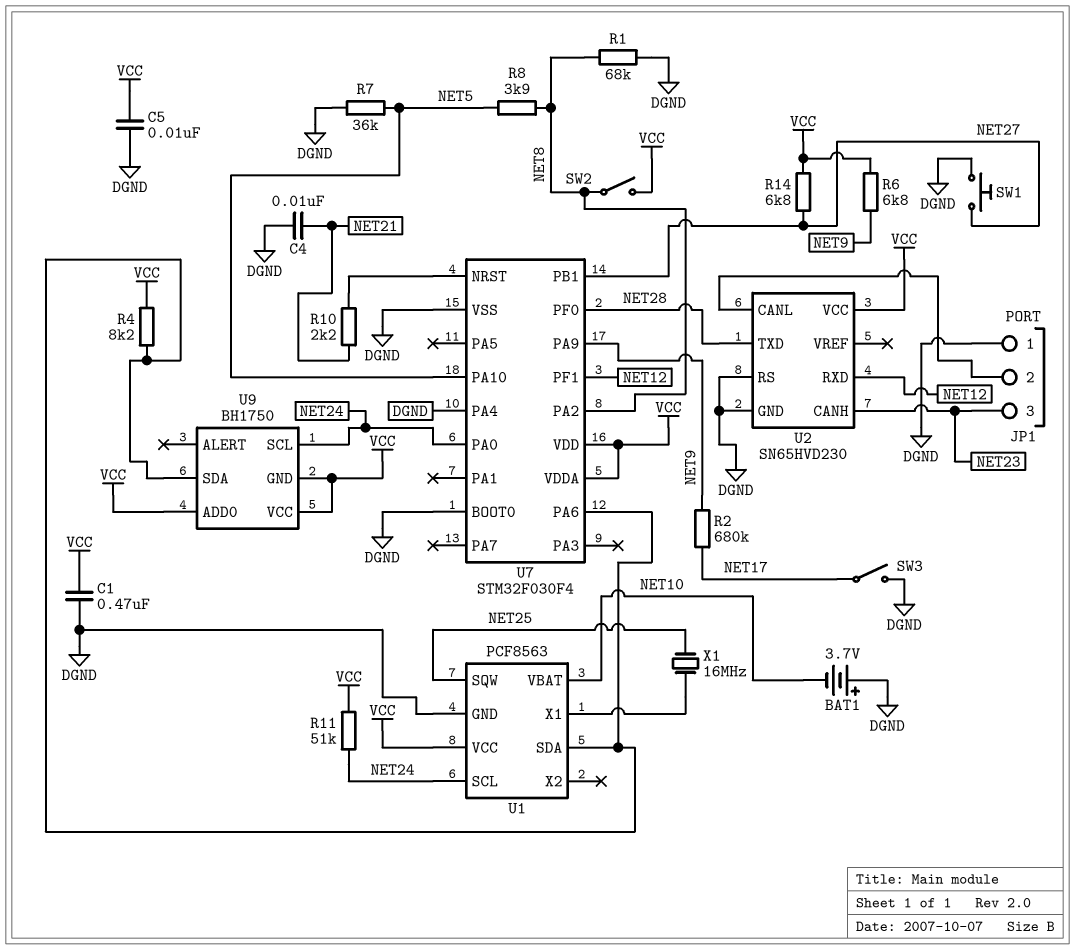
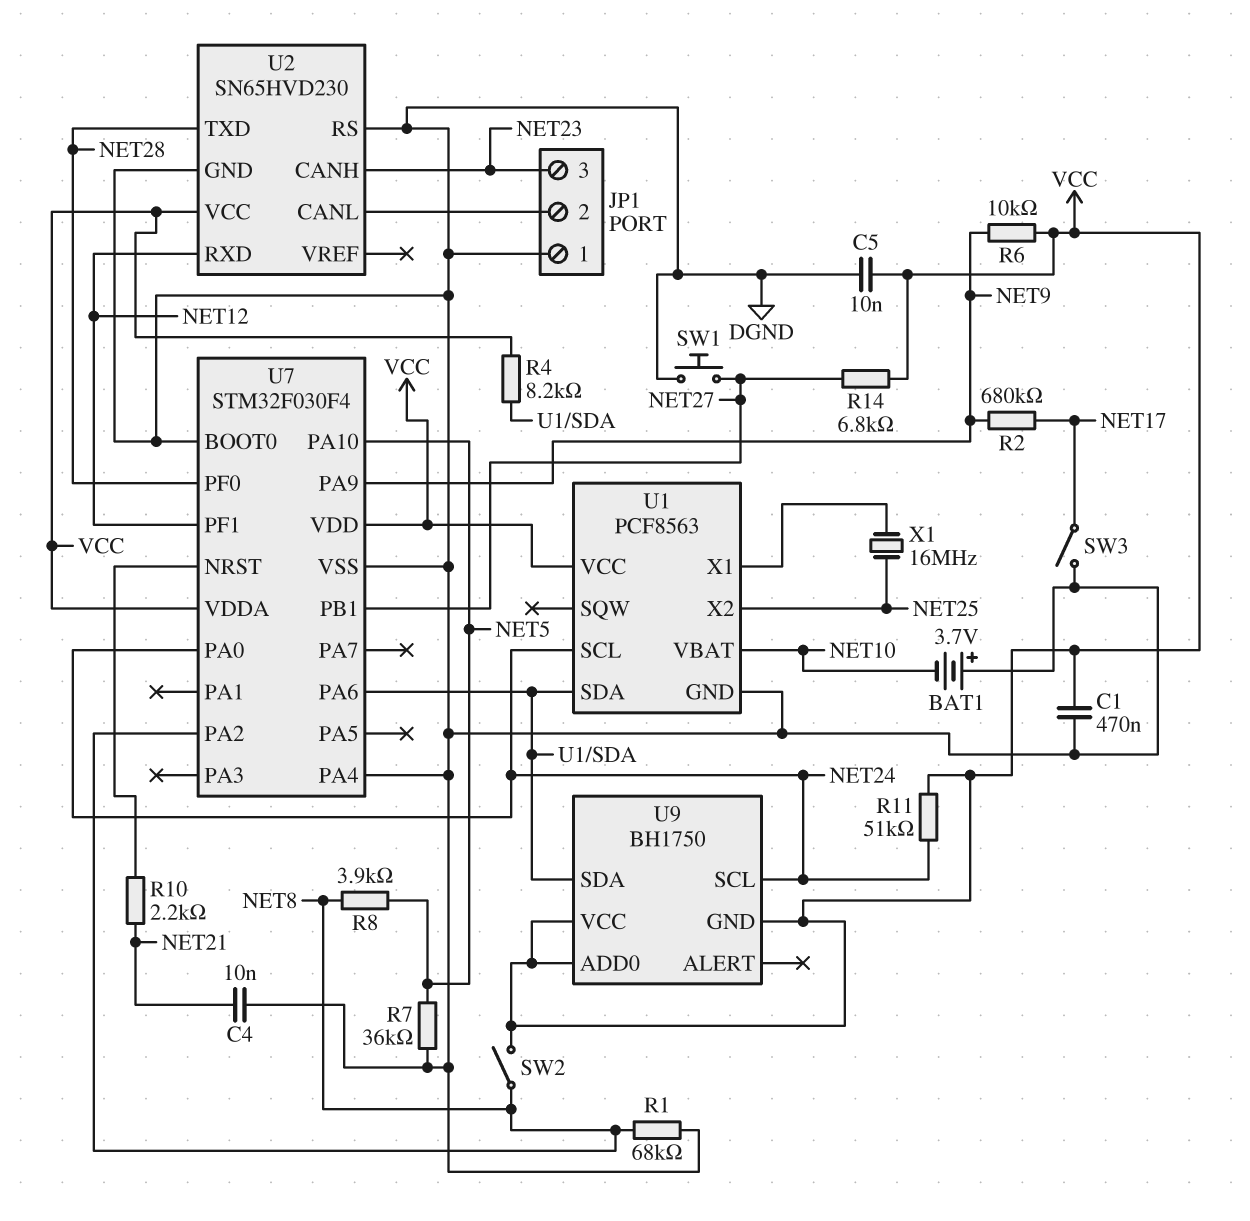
R6: 6.8k (NET9, VCC) -> 10k (NET9, VCC)
U1 pin SQW: NET25 -> none
U1 pin X2: none -> NET25

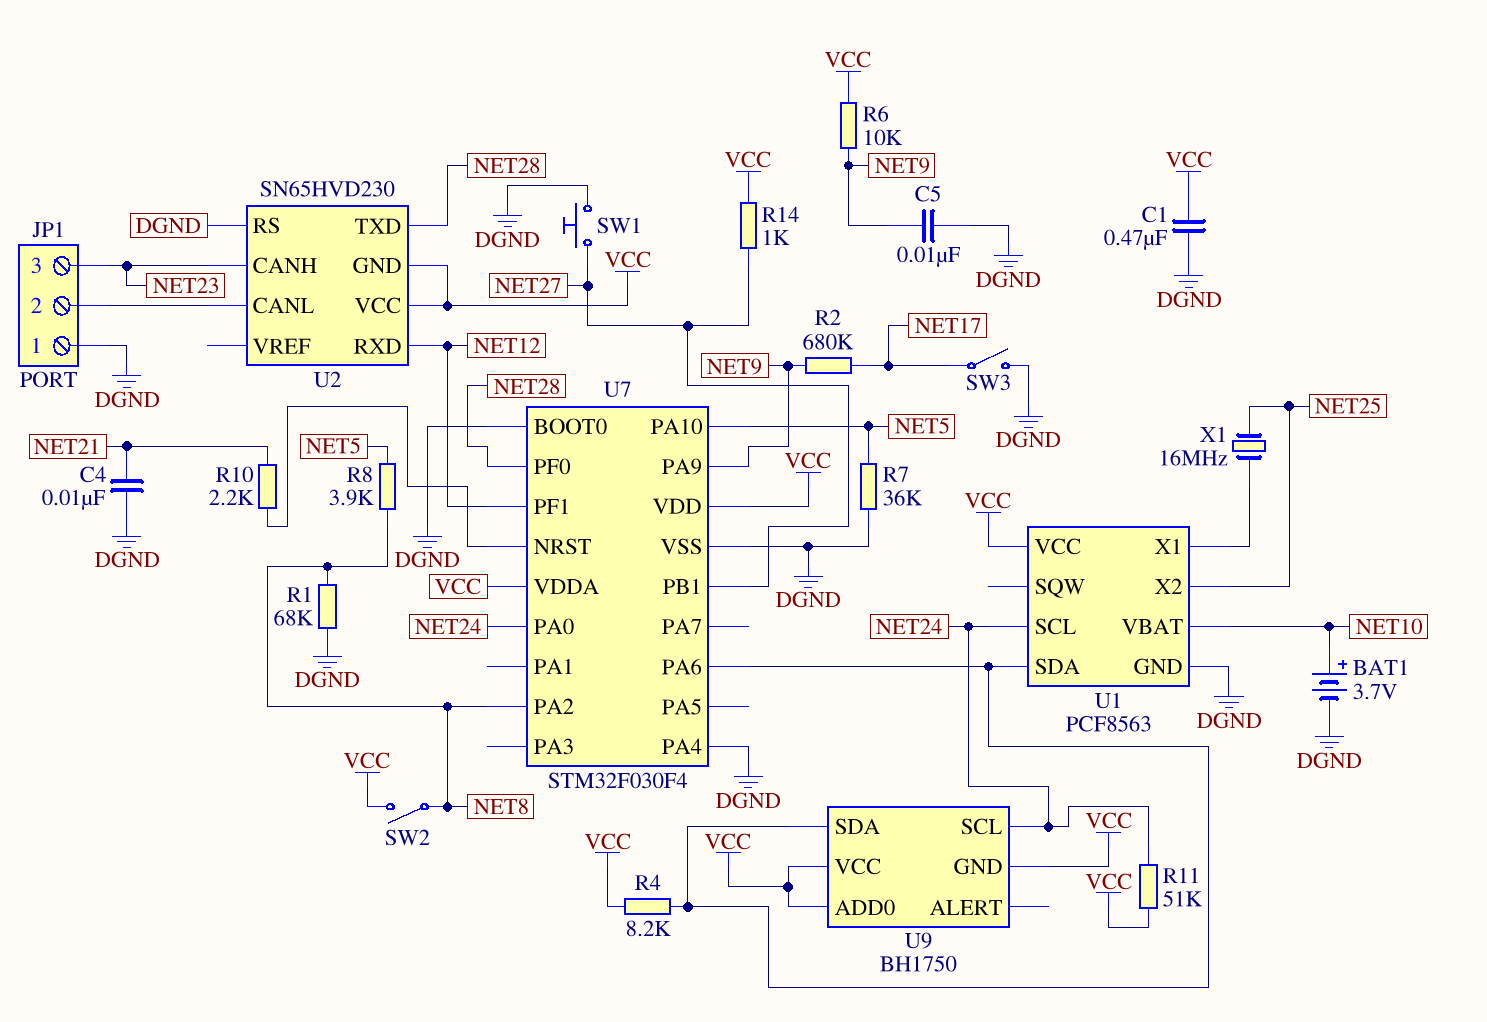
BAT1: 3.7V (plus DGND, minus NET10) -> 3.7V (plus NET10, minus DGND)
C5: 10nF (DGND, VCC) -> 10nF (DGND, NET9)
R14: 6.8k (NET27, VCC) -> 1k (NET27, VCC)
U2 pin GND: DGND -> VCC

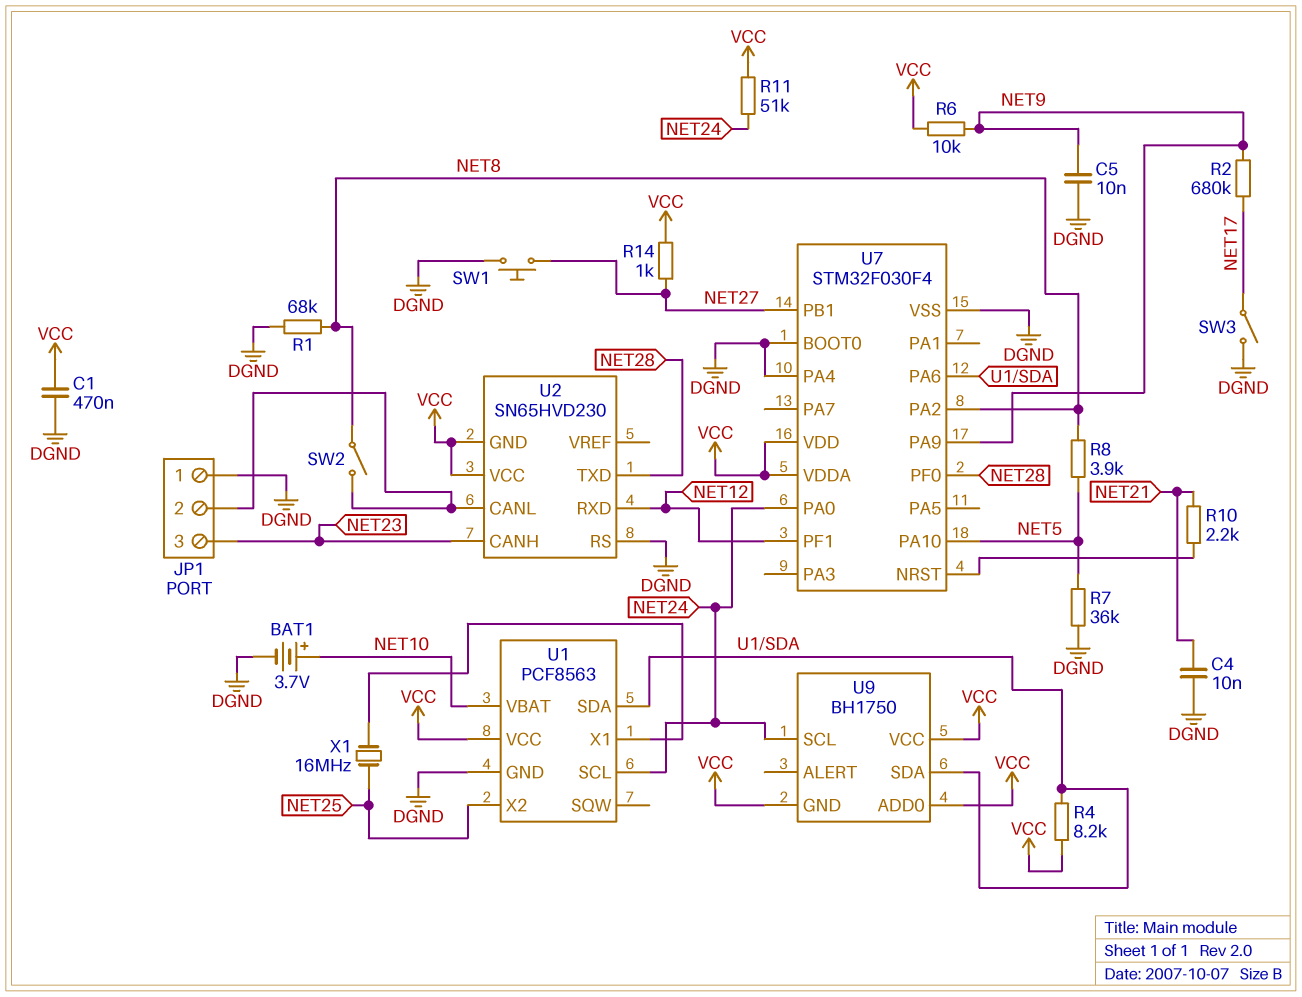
SW2: switch (NET8, VCC) -> switch (JP1/2, NET8)

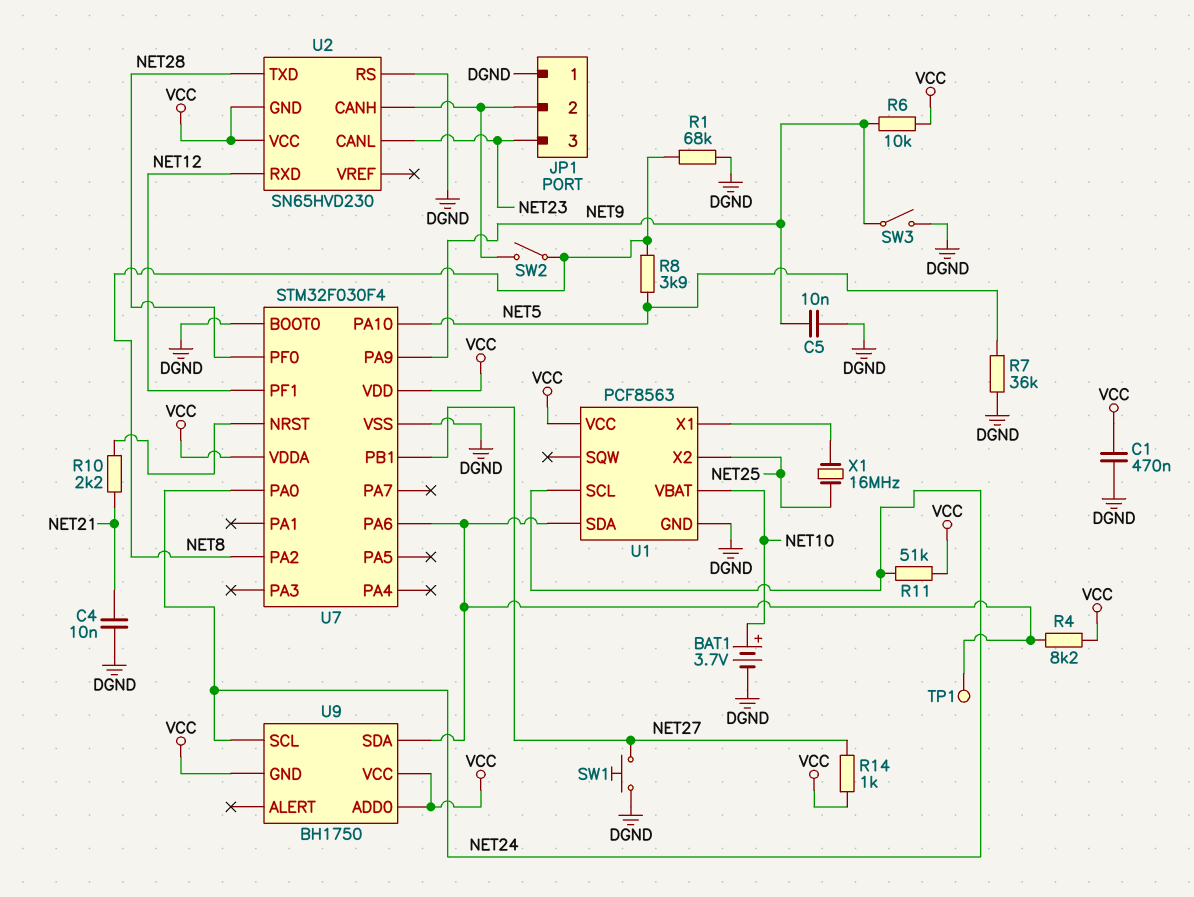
R2: 680k (NET9, NET17) -> none
SW3: switch (DGND, NET17) -> switch (DGND, NET9)
TP1: none -> test point (U1/SDA)
U2 pin CANH: NET23 -> JP1/2
U2 pin CANL: JP1/2 -> NET23
U7 pin PA4: DGND -> none

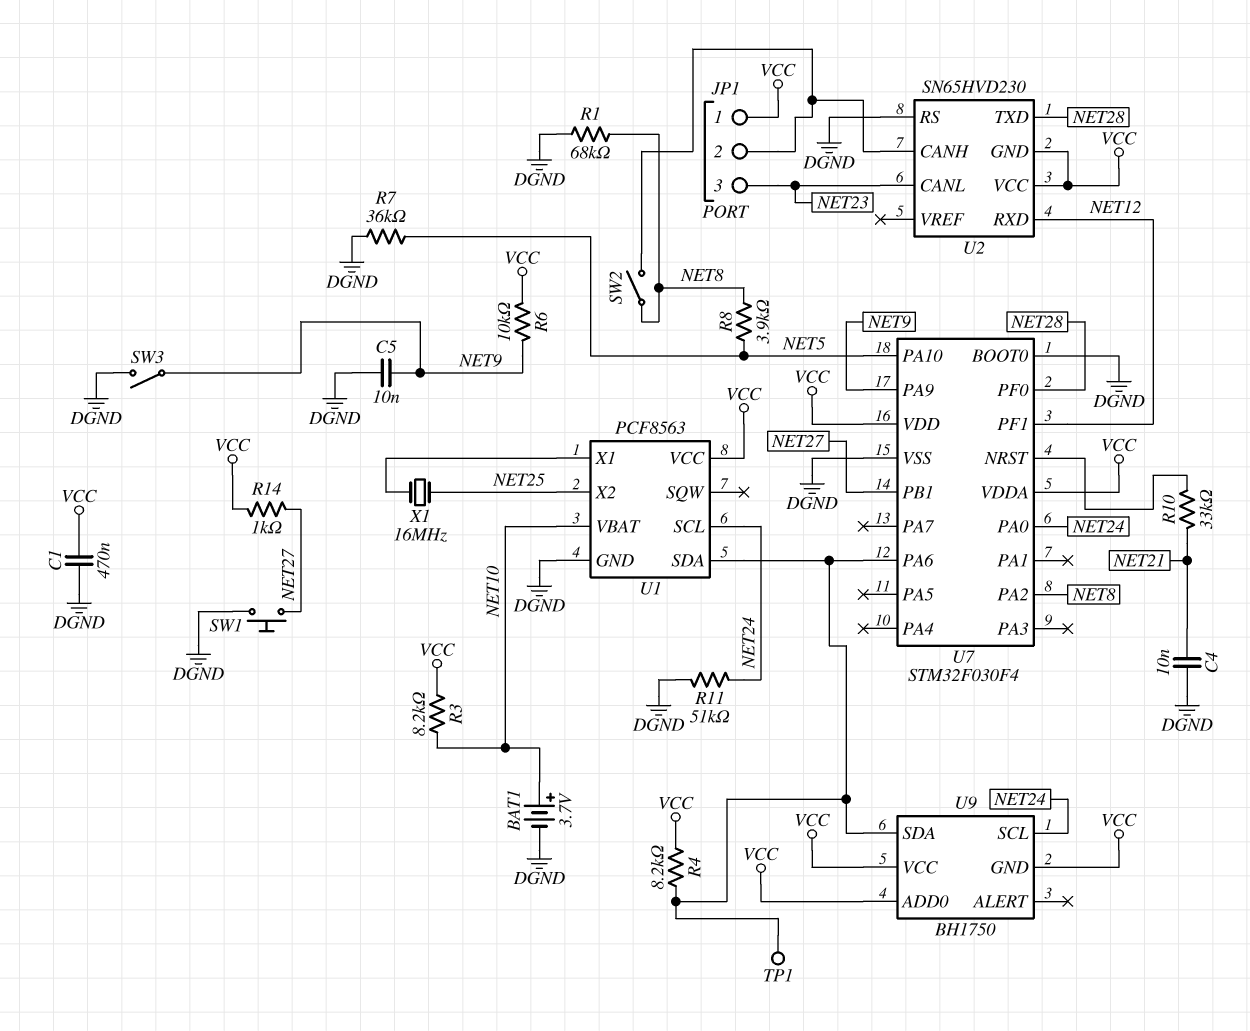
JP1 pin 1: DGND -> VCC
R3: none -> 8.2k (NET10, VCC)
R10: 2.2k (NET21, U7/NRST) -> 33k (NET21, U7/NRST)
R11: 51k (NET24, VCC) -> 51k (DGND, NET24)

